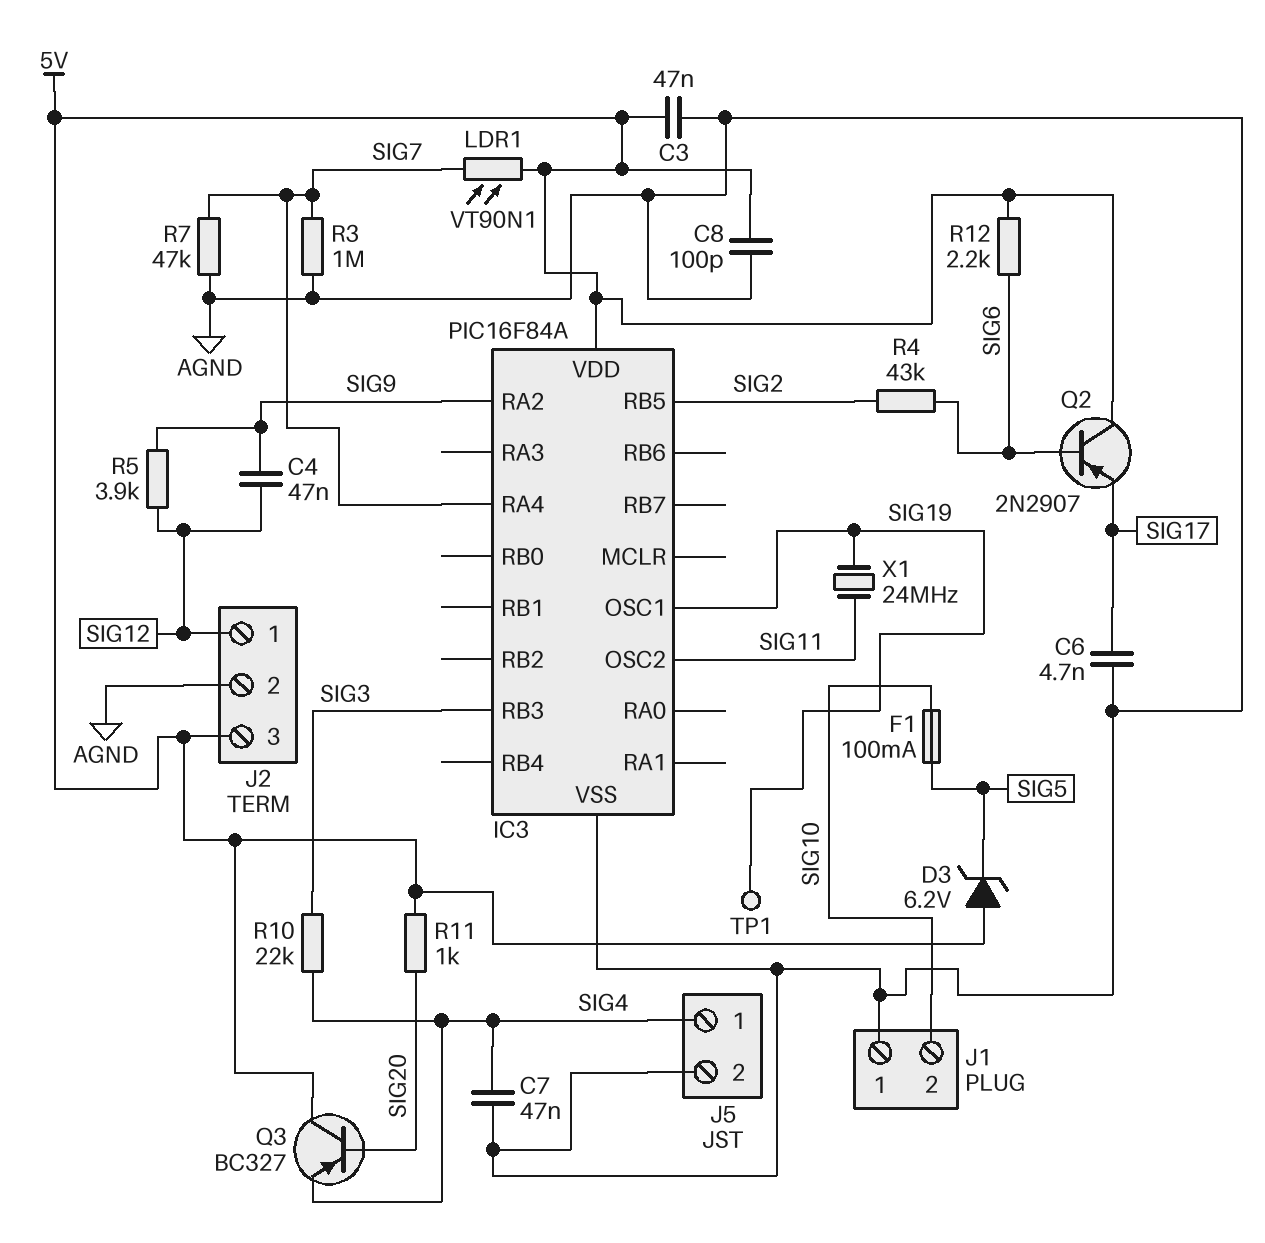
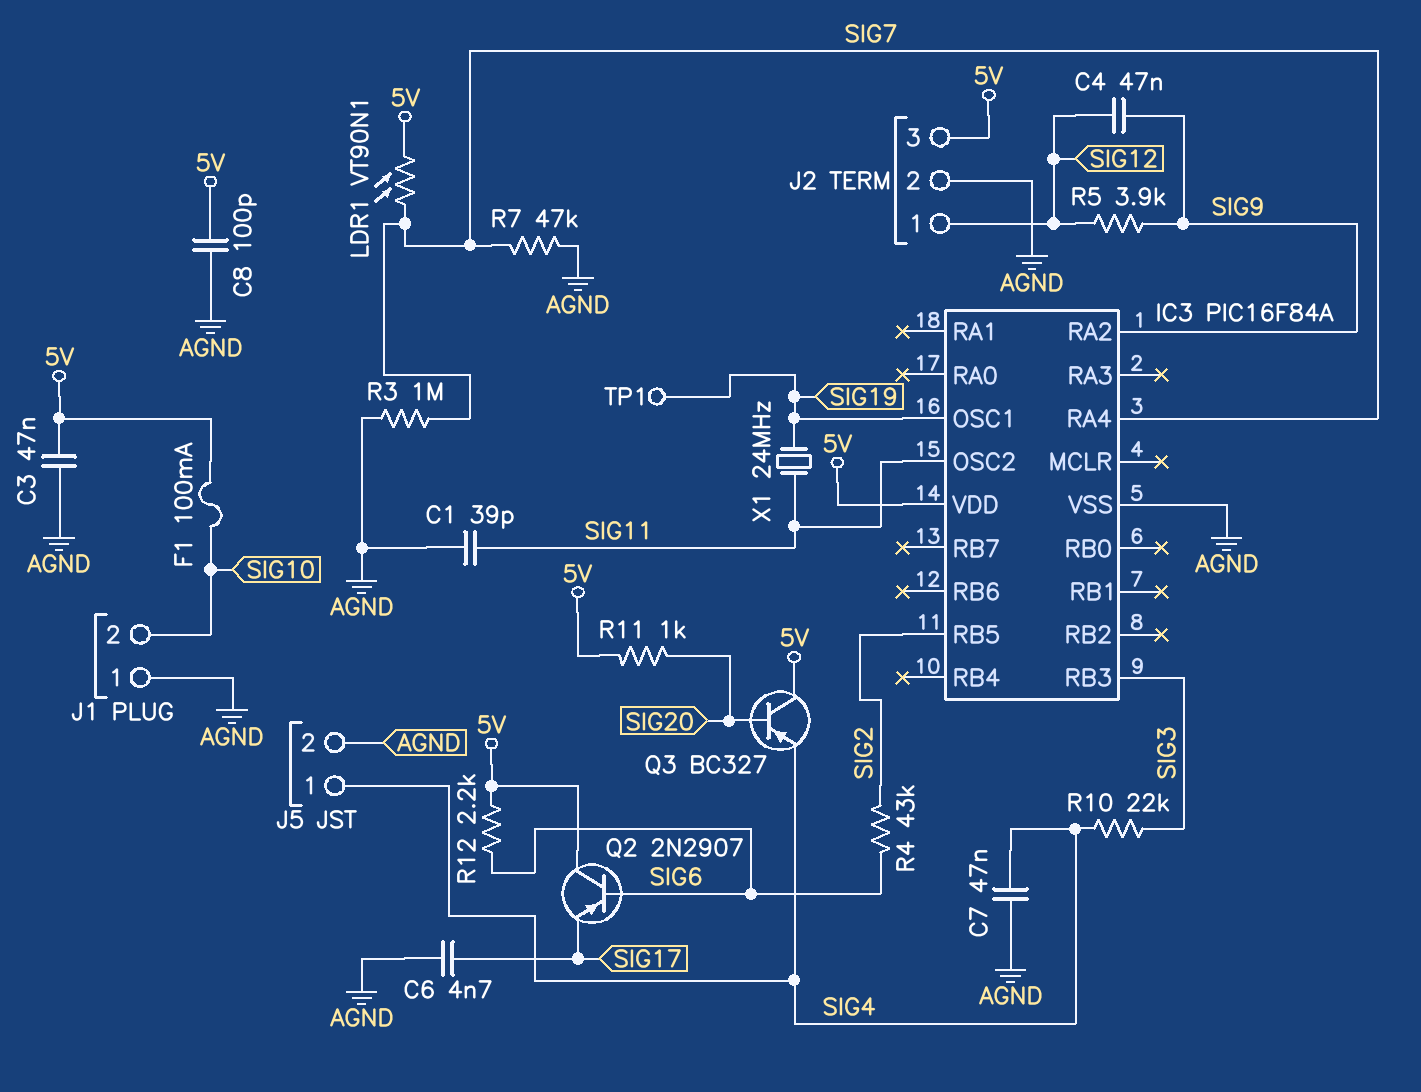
C1: none -> 39pF (AGND, SIG11)
D3: zener 6.2V (A 5V, K SIG5) -> none
F1: 100mA (SIG5, SIG10) -> 100mA (5V, SIG10)

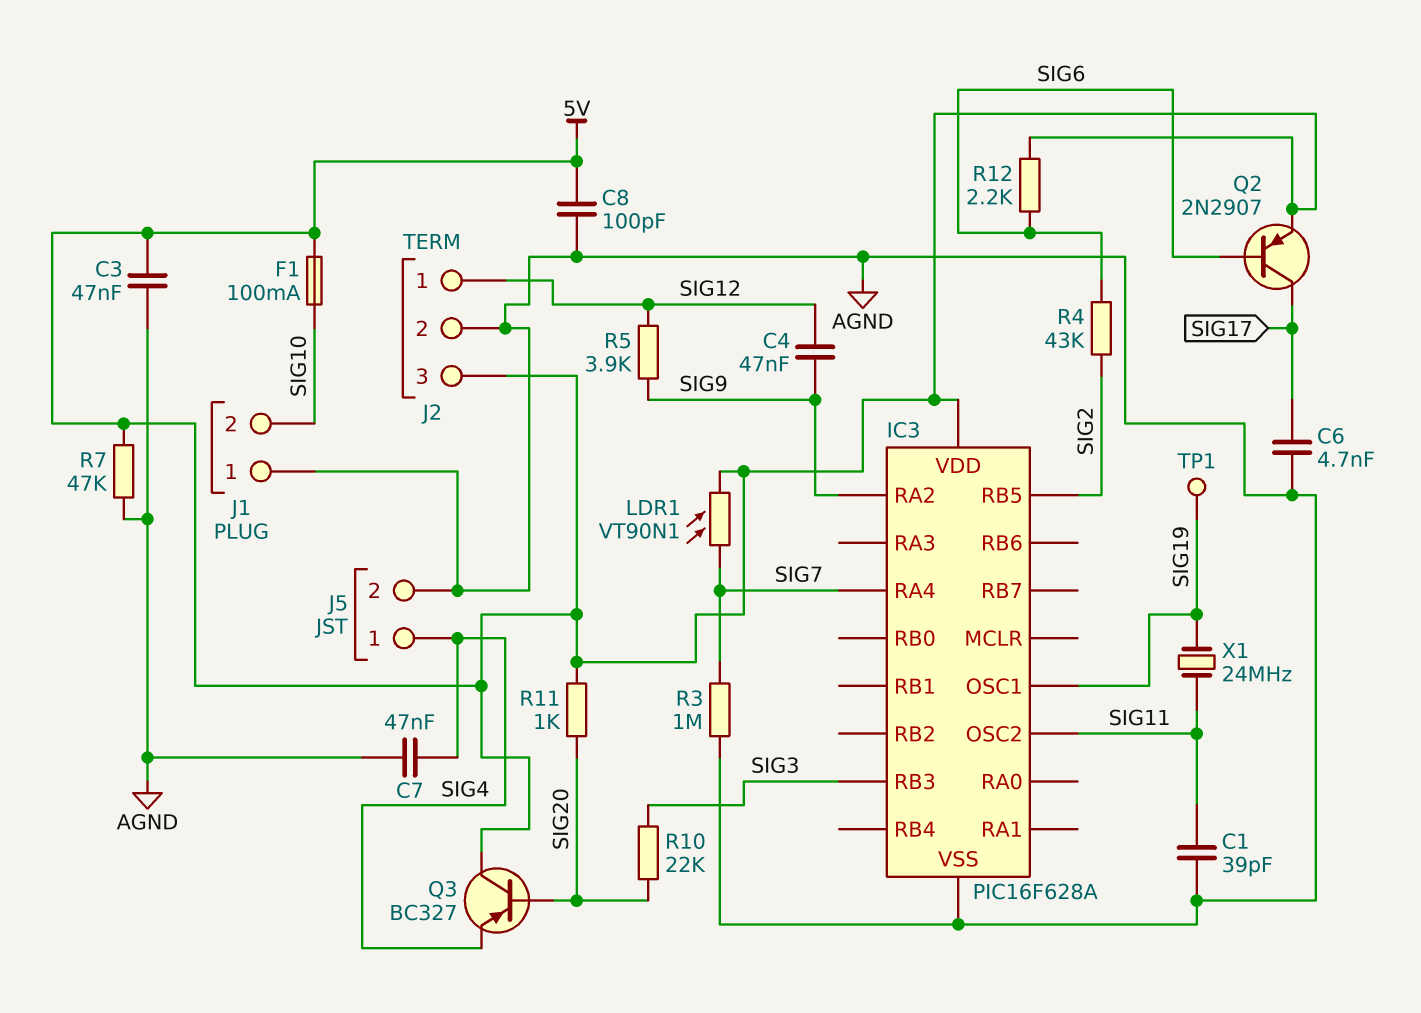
IC3: PIC16F84A -> PIC16F628A
Q2: PNP 2N2907 (B SIG6, C 5V, E SIG17) -> PNP 2N2907 (B SIG6, C SIG17, E 5V)
R7: 47k (AGND, SIG7) -> 47k (5V, AGND)
R10: 22k (SIG3, SIG4) -> 22k (SIG3, SIG20)

